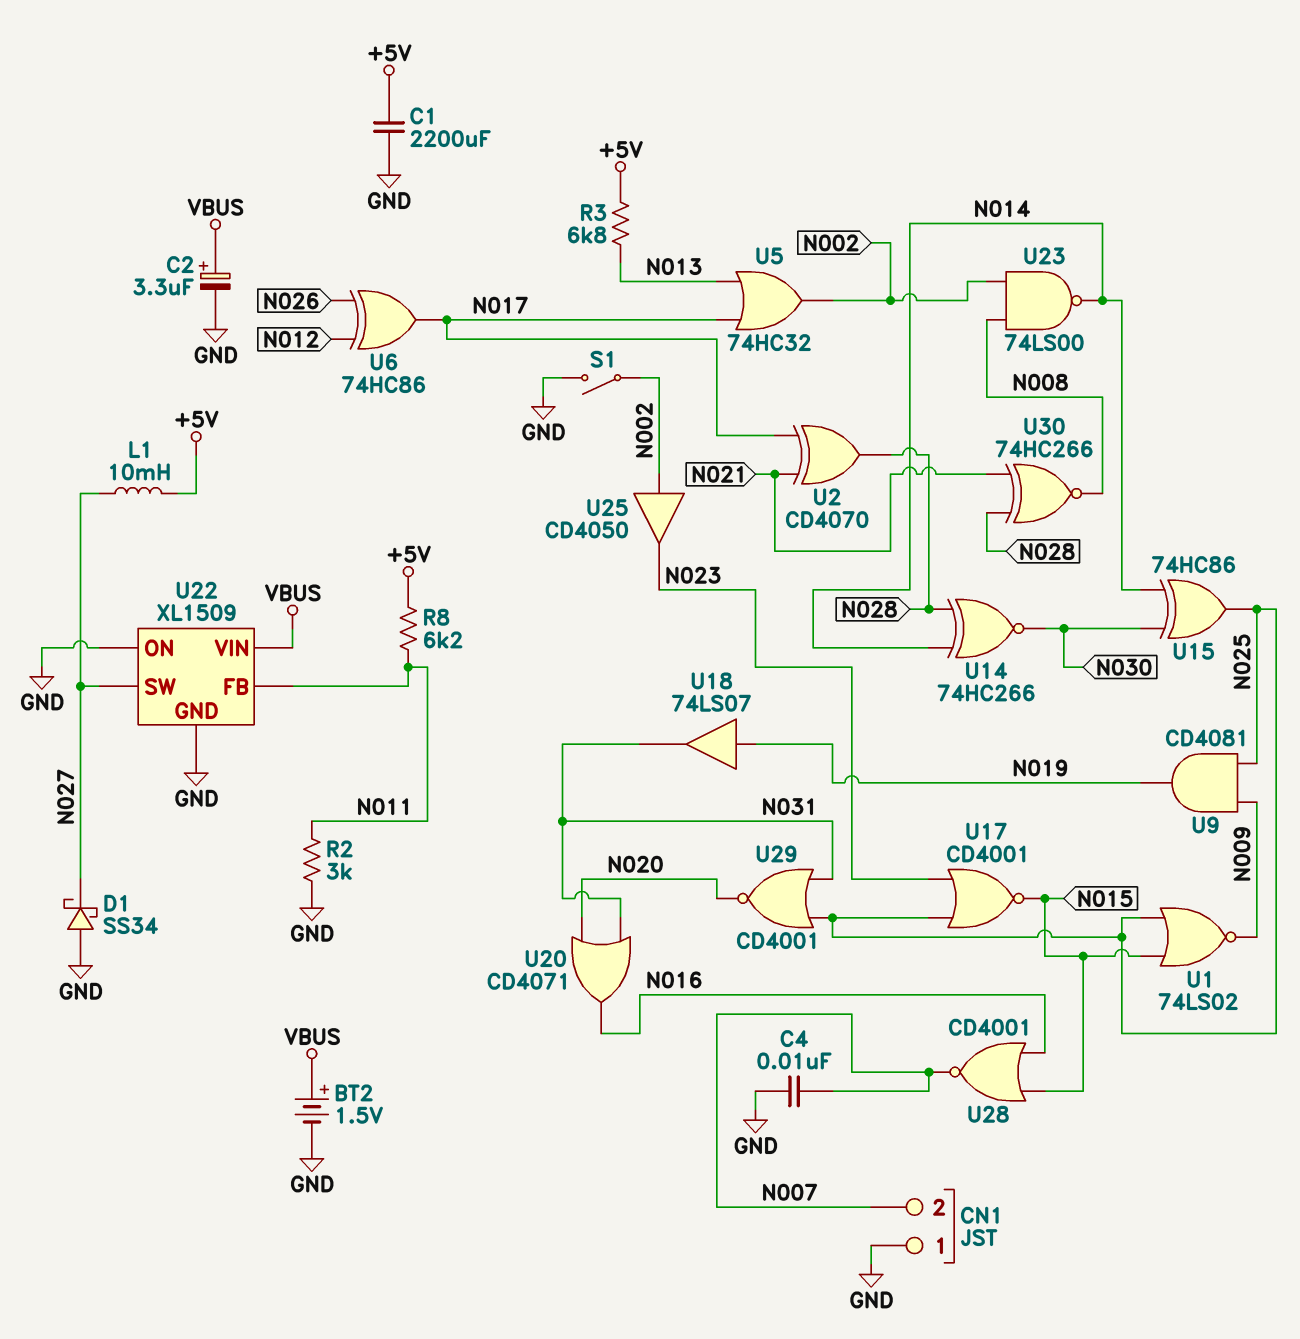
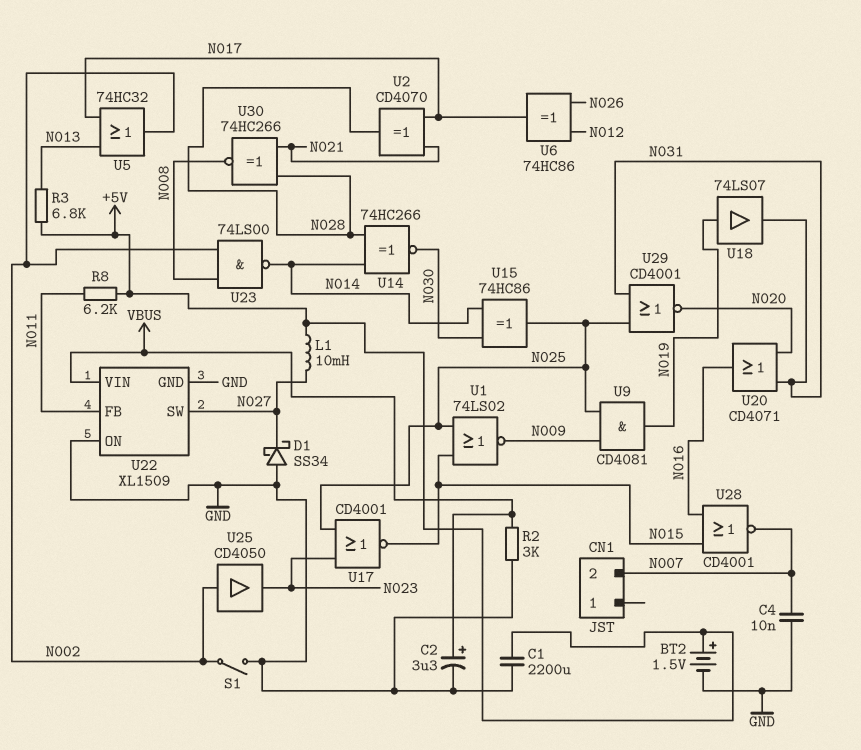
BT2: 1.5V (plus VBUS, minus GND) -> 1.5V (plus +5V, minus GND)
CN1 pin 1: GND -> none
R2: 3k (GND, N011) -> 3k (GND, VBUS)

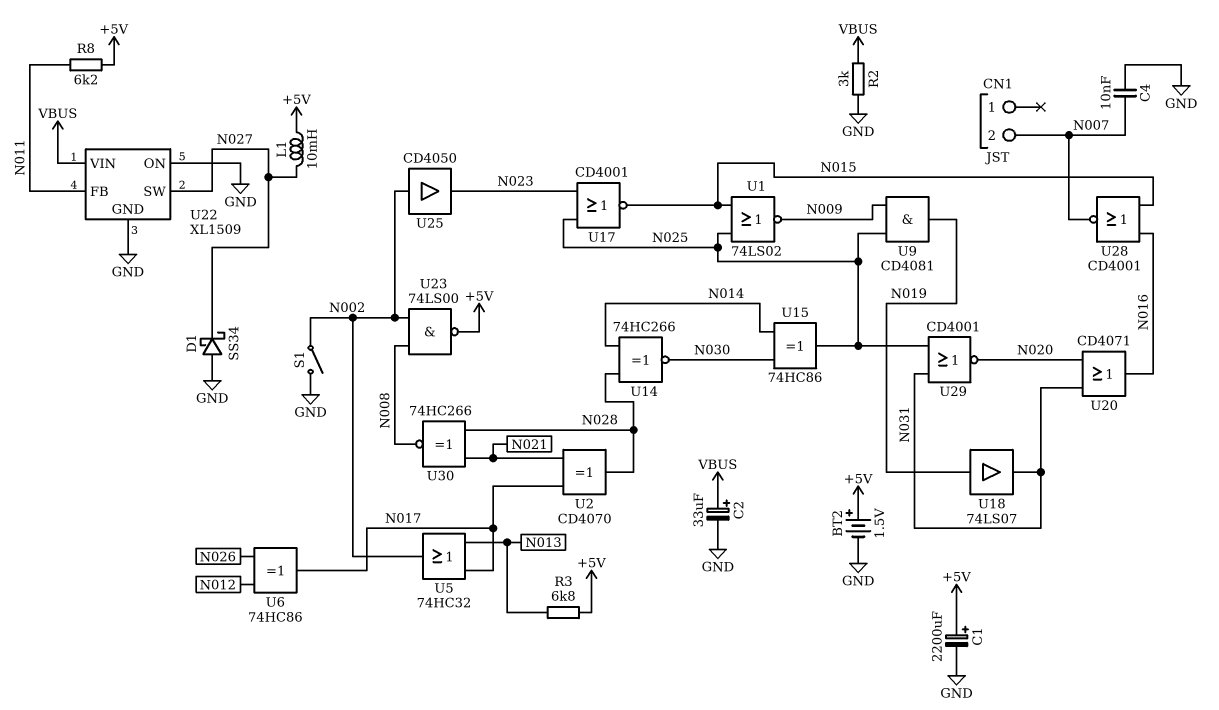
C1: 2200uF (+5V, GND) -> 2200uF (plus +5V, minus GND)
C2: 3.3uF (plus VBUS, minus GND) -> 33uF (plus VBUS, minus GND)
U23: NAND 74LS00 (in N002, in N008, out N014) -> NAND 74LS00 (in N002, in N008, out +5V)

